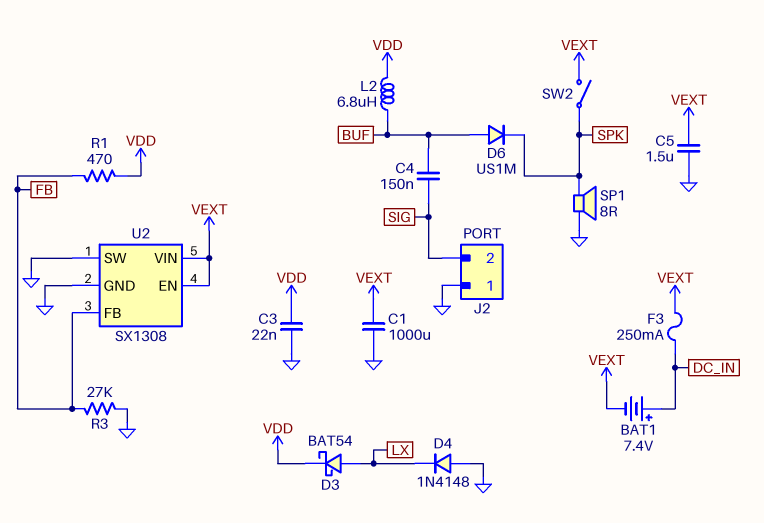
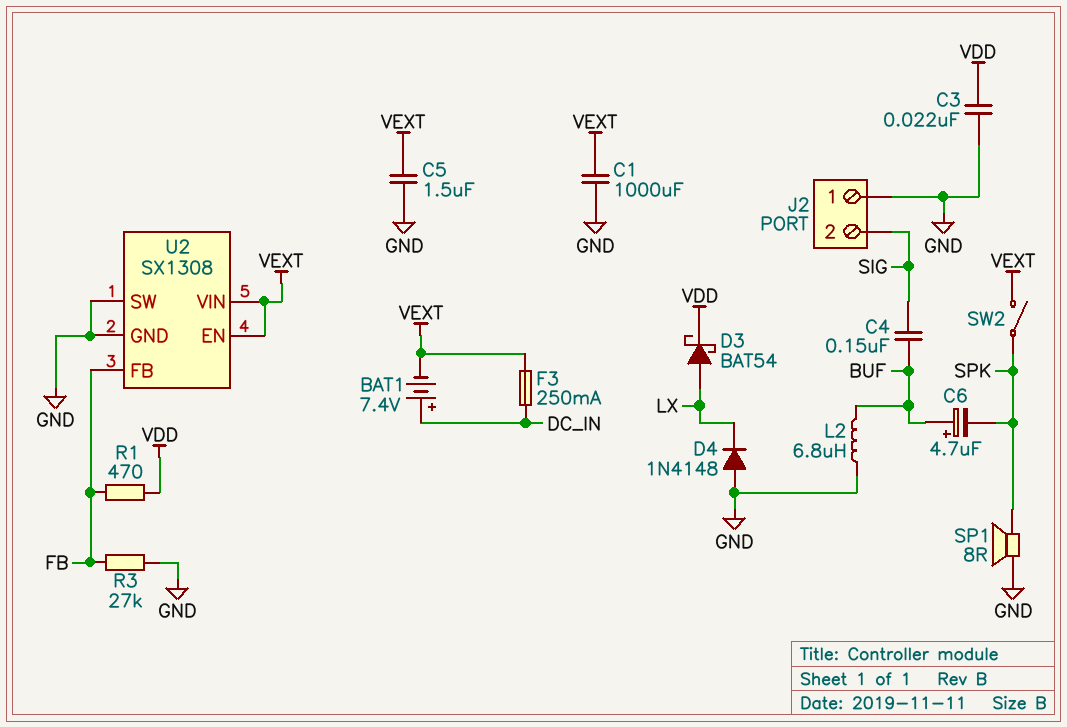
C6: none -> 4.7uF (plus BUF, minus SPK)
D6: diode US1M (A BUF, K SPK) -> none
L2: 6.8uH (BUF, VDD) -> 6.8uH (BUF, GND)

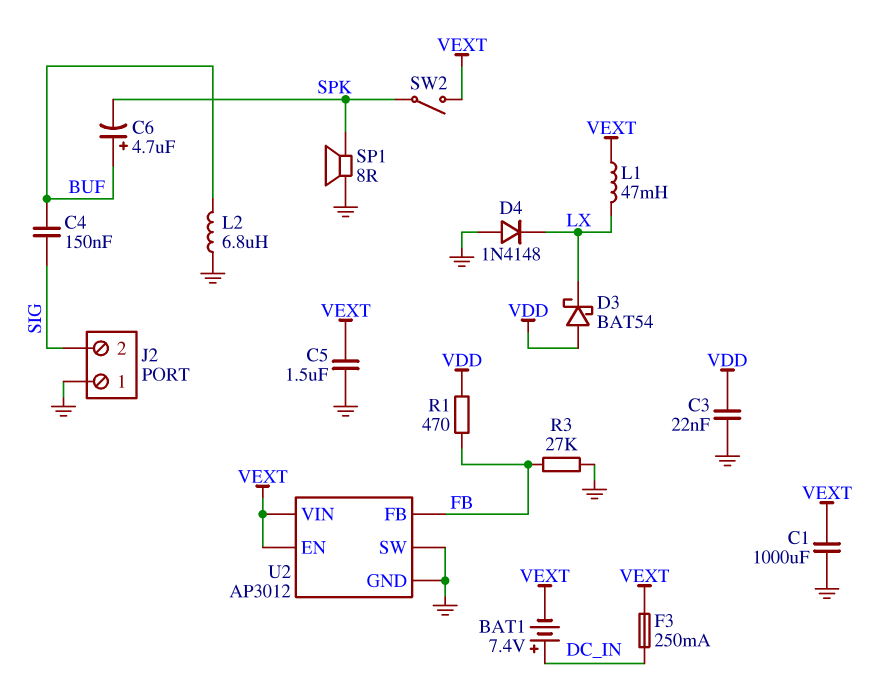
D3: schottky BAT54 (A LX, K VDD) -> schottky BAT54 (A VDD, K LX)
L1: none -> 47mH (LX, VEXT)
U2: SX1308 -> AP3012

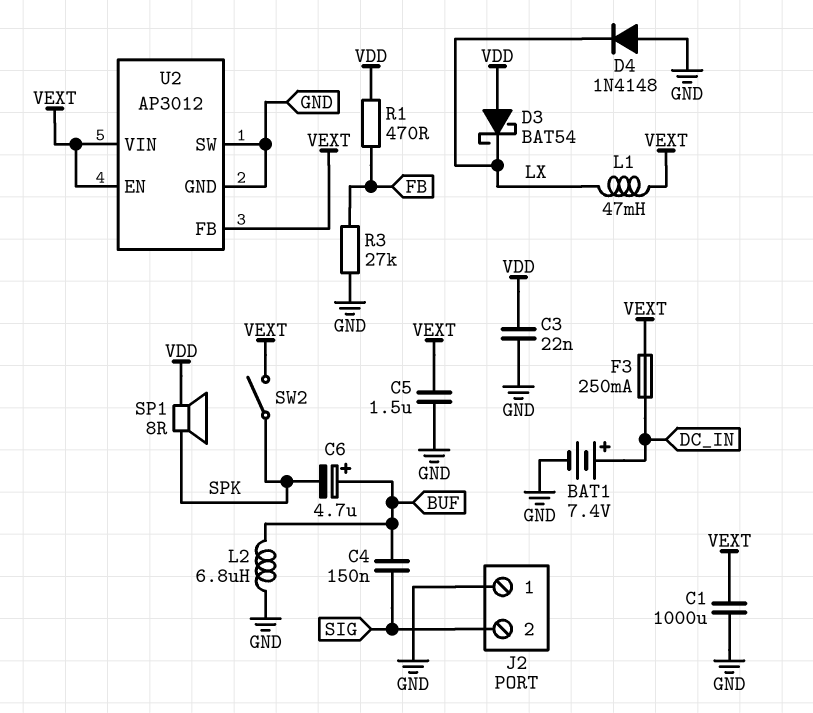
BAT1: 7.4V (plus DC_IN, minus VEXT) -> 7.4V (plus DC_IN, minus GND)
SP1: speaker 8R (GND, SPK) -> speaker 8R (SPK, VDD)
U2 pin FB: FB -> VEXT

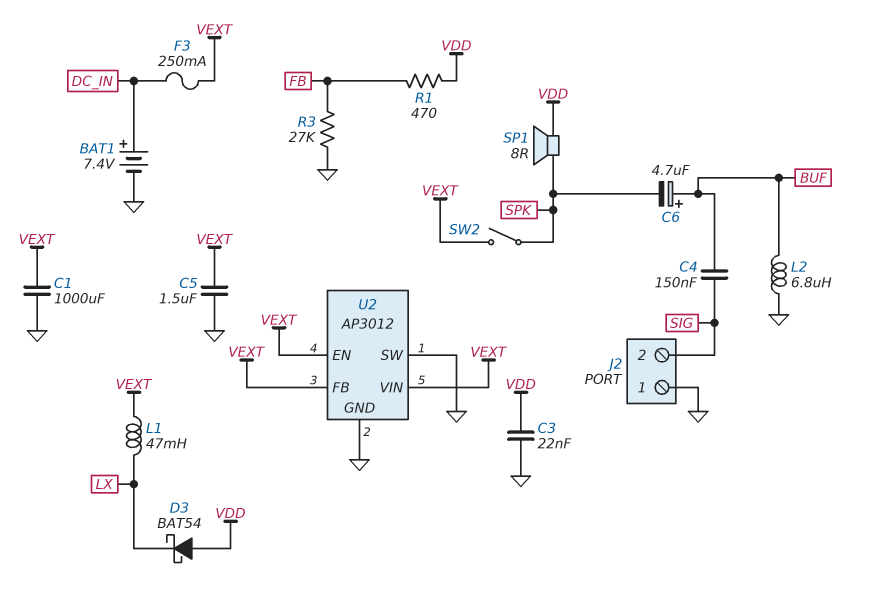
D4: diode 1N4148 (A GND, K LX) -> none

